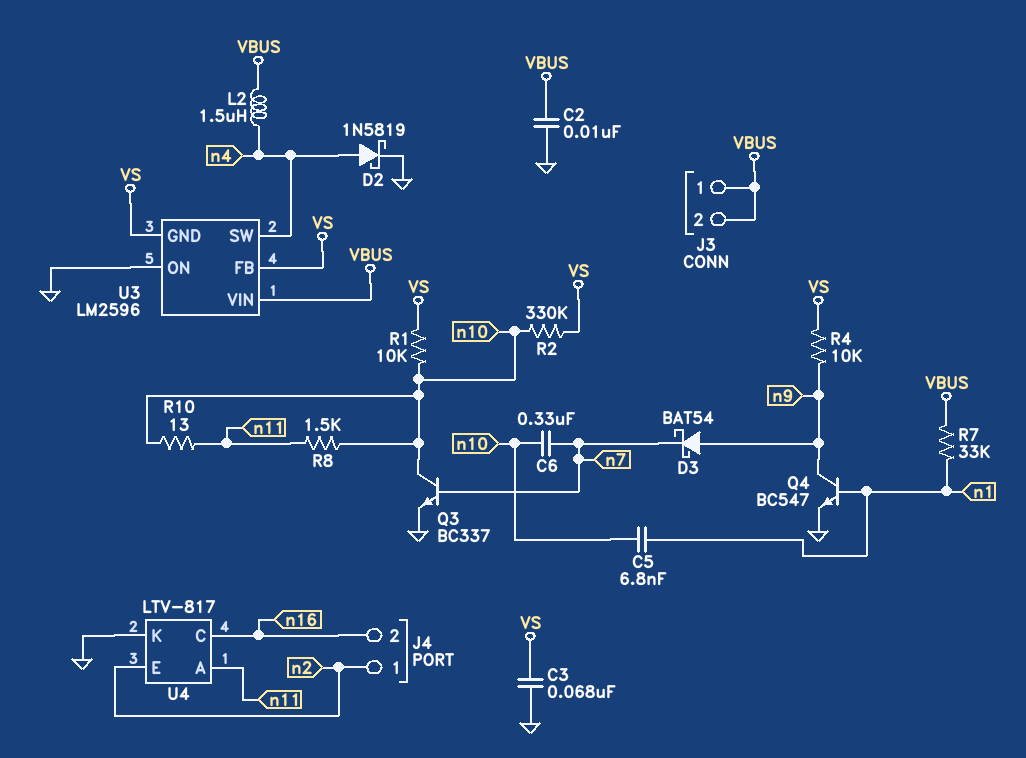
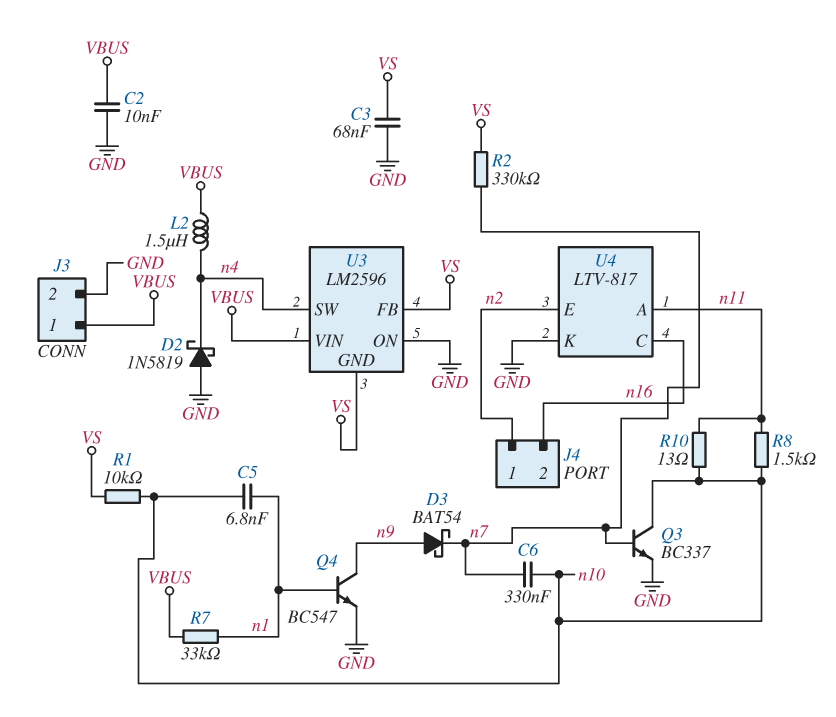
D2: schottky 1N5819 (A n4, K GND) -> schottky 1N5819 (A GND, K n4)
J3 pin 2: VBUS -> GND
R2: 330k (VS, n10) -> 330k (VS, n7)
R4: 10k (VS, n9) -> none

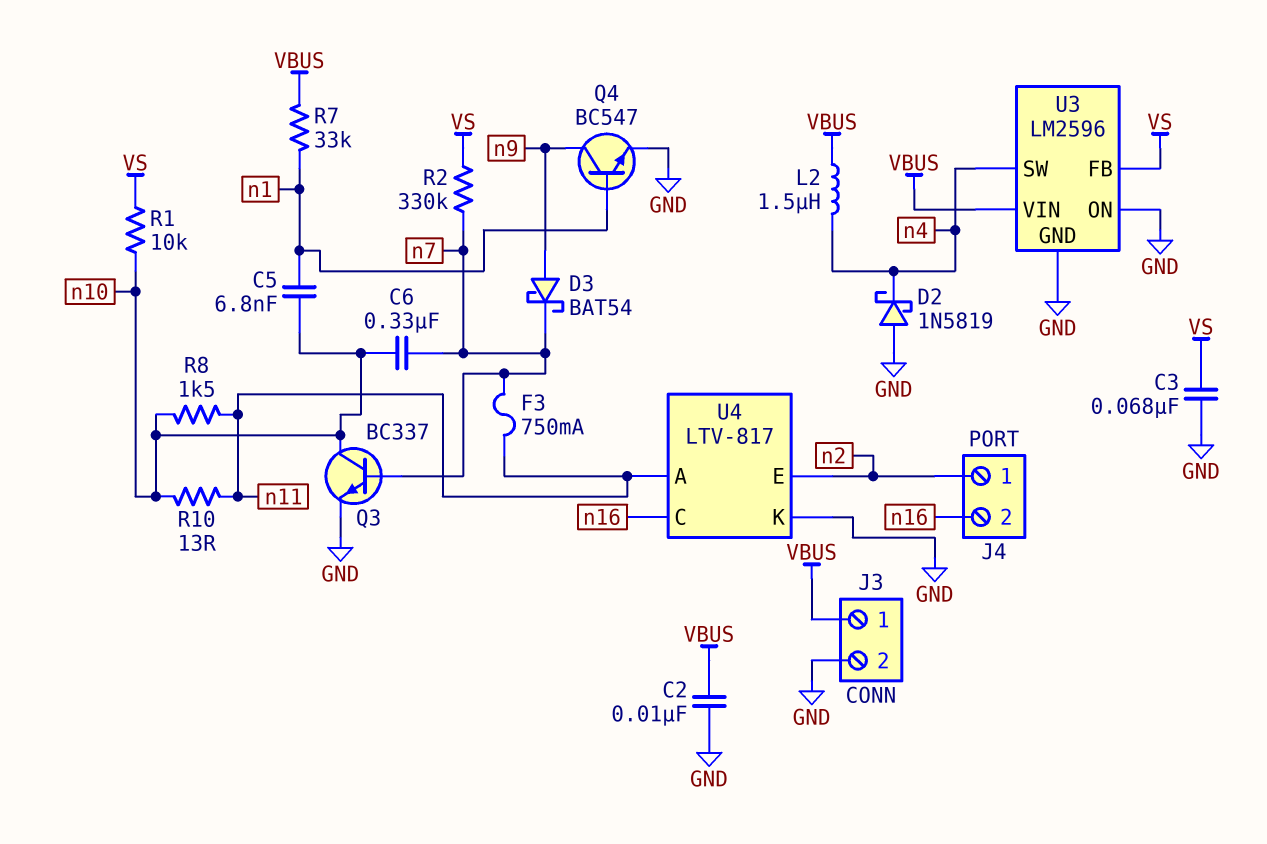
F3: none -> 750mA (n7, n11)
U3 pin GND: VS -> GND

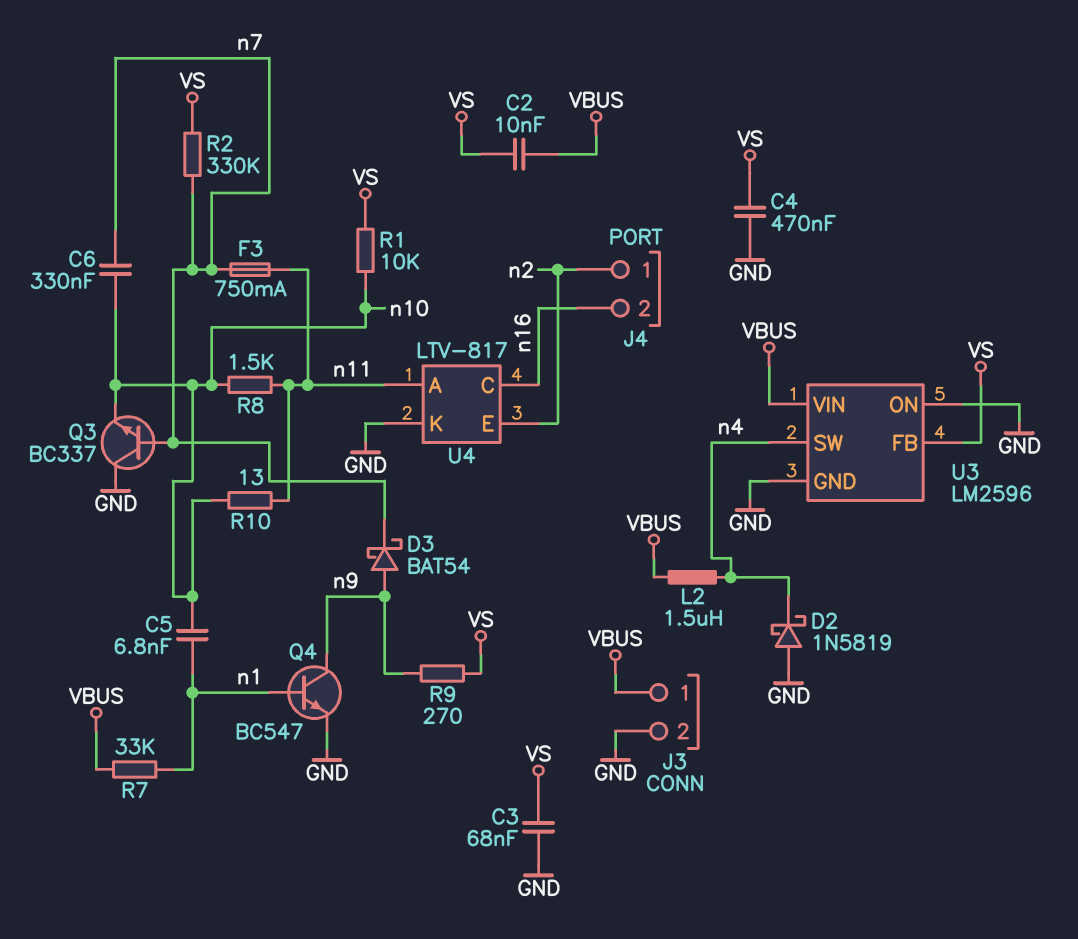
C2: 10nF (GND, VBUS) -> 10nF (VBUS, VS)
C4: none -> 470nF (GND, VS)
Q3: NPN BC337 (B n7, C n10, E GND) -> NPN BC337 (B n7, C GND, E n10)
R9: none -> 270 (VS, n9)

